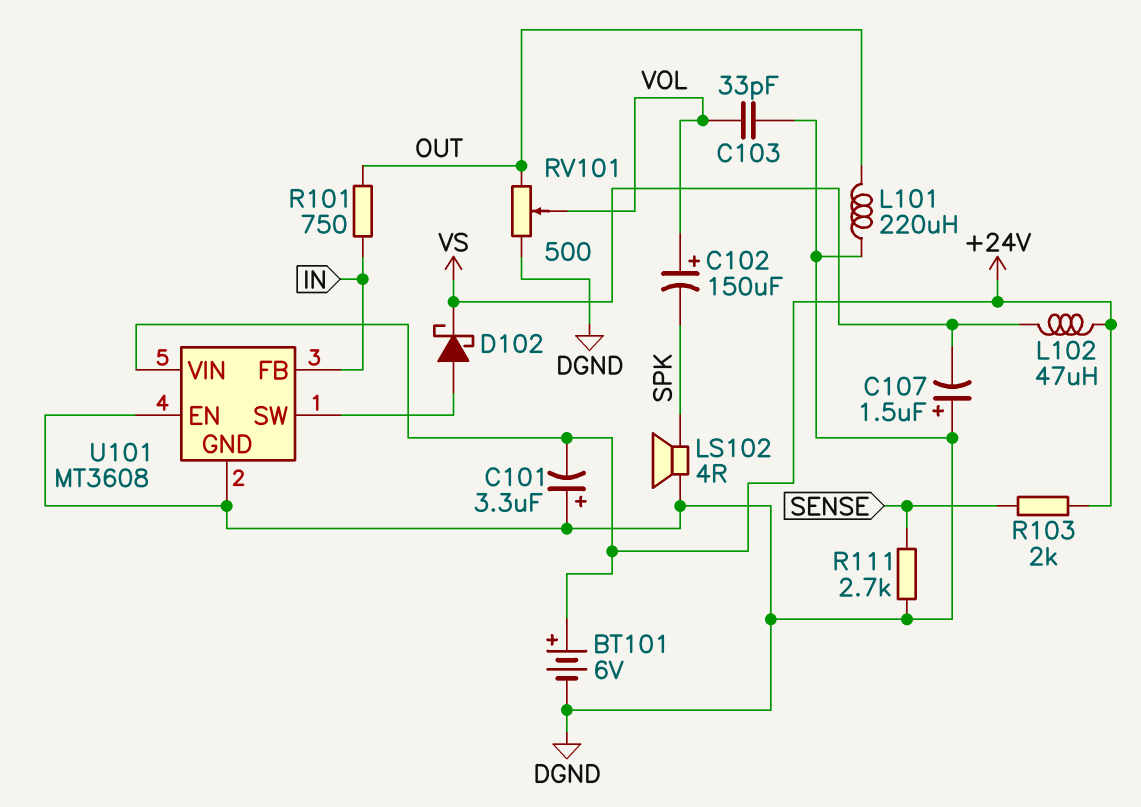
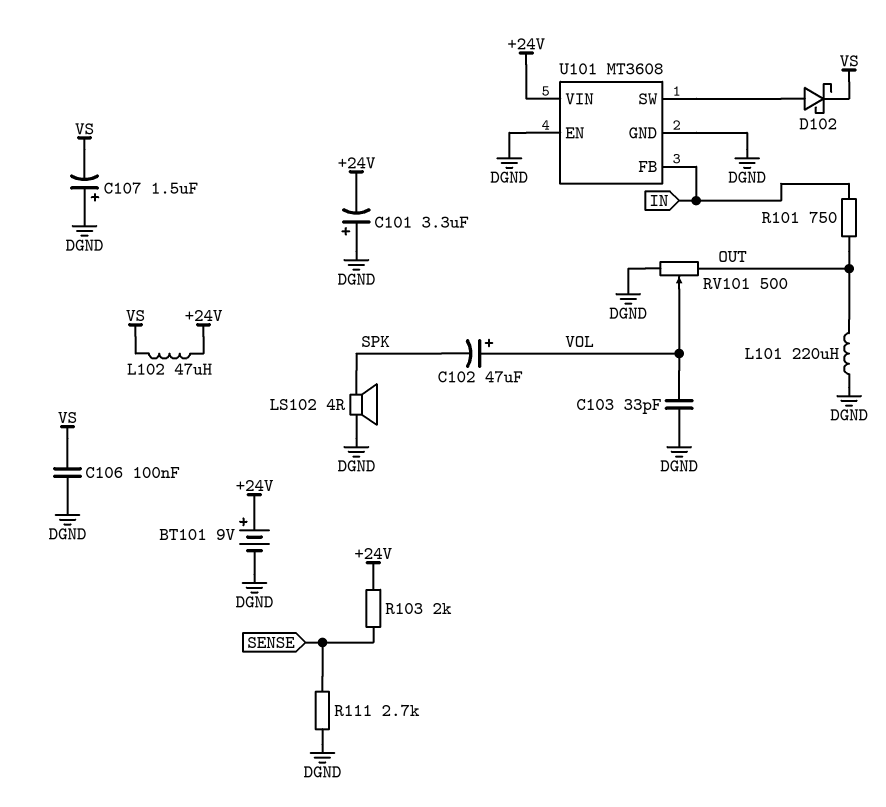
BT101: 6V (plus +24V, minus DGND) -> 9V (plus +24V, minus DGND)
C102: 150uF (plus VOL, minus SPK) -> 47uF (plus VOL, minus SPK)
C106: none -> 100nF (DGND, VS)

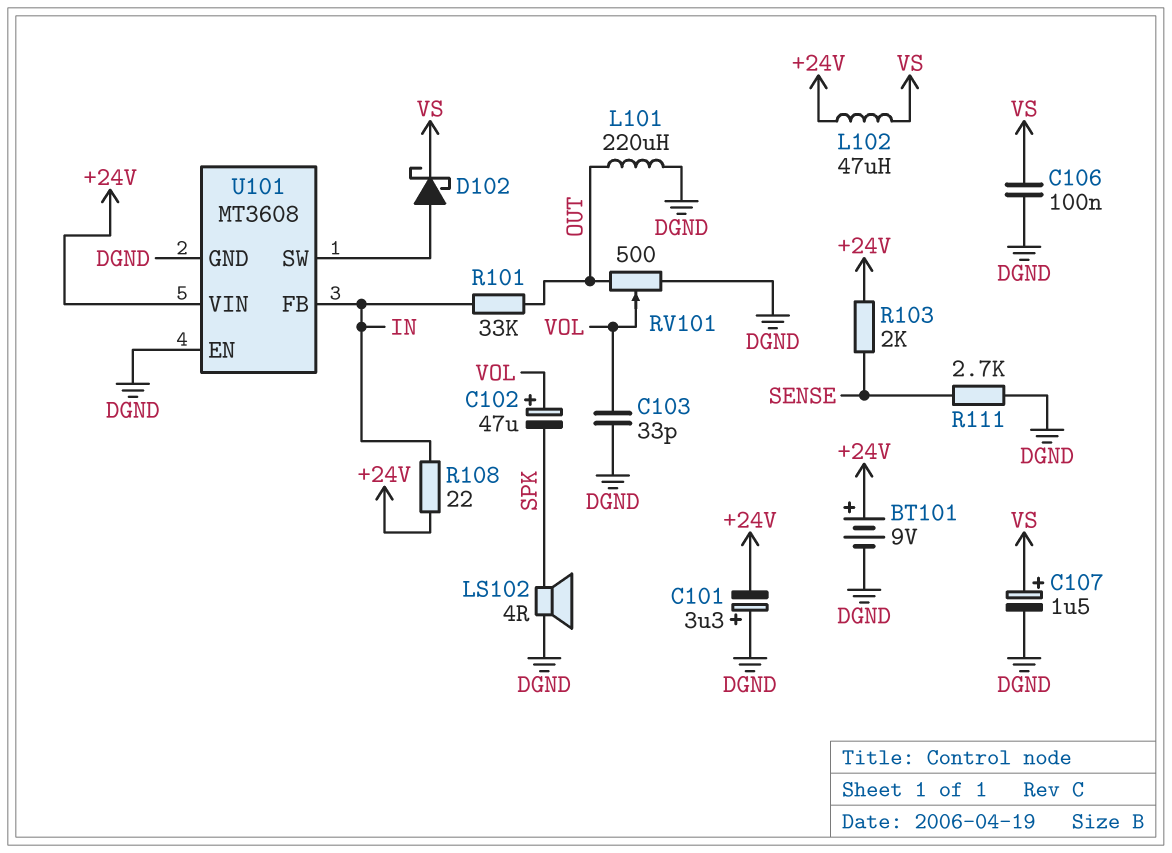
C107: 1.5uF (plus DGND, minus VS) -> 1.5uF (plus VS, minus DGND)
R101: 750 (IN, OUT) -> 33k (IN, OUT)
R108: none -> 22 (+24V, IN)

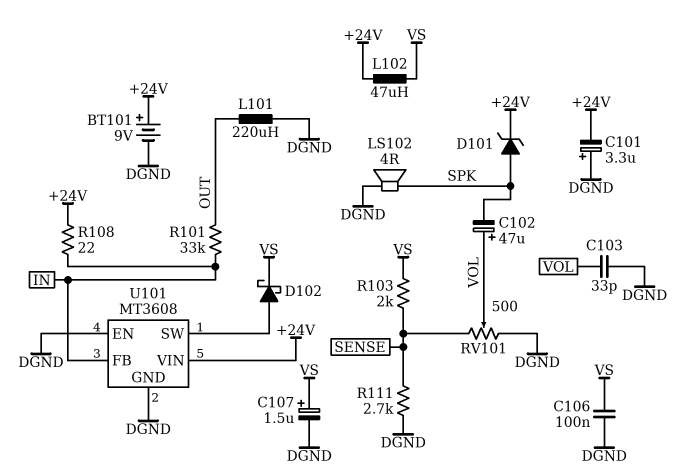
D101: none -> zener (A SPK, K +24V)
R103: 2k (+24V, SENSE) -> 2k (SENSE, VS)
RV101: 500 (DGND, OUT, wiper VOL) -> 500 (DGND, SENSE, wiper VOL)

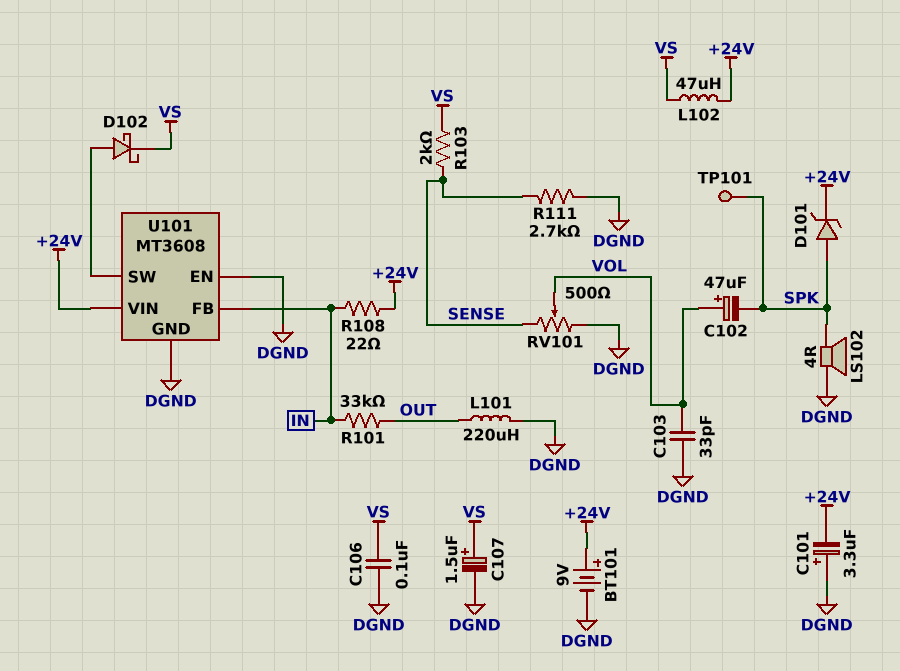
TP101: none -> test point (SPK)

